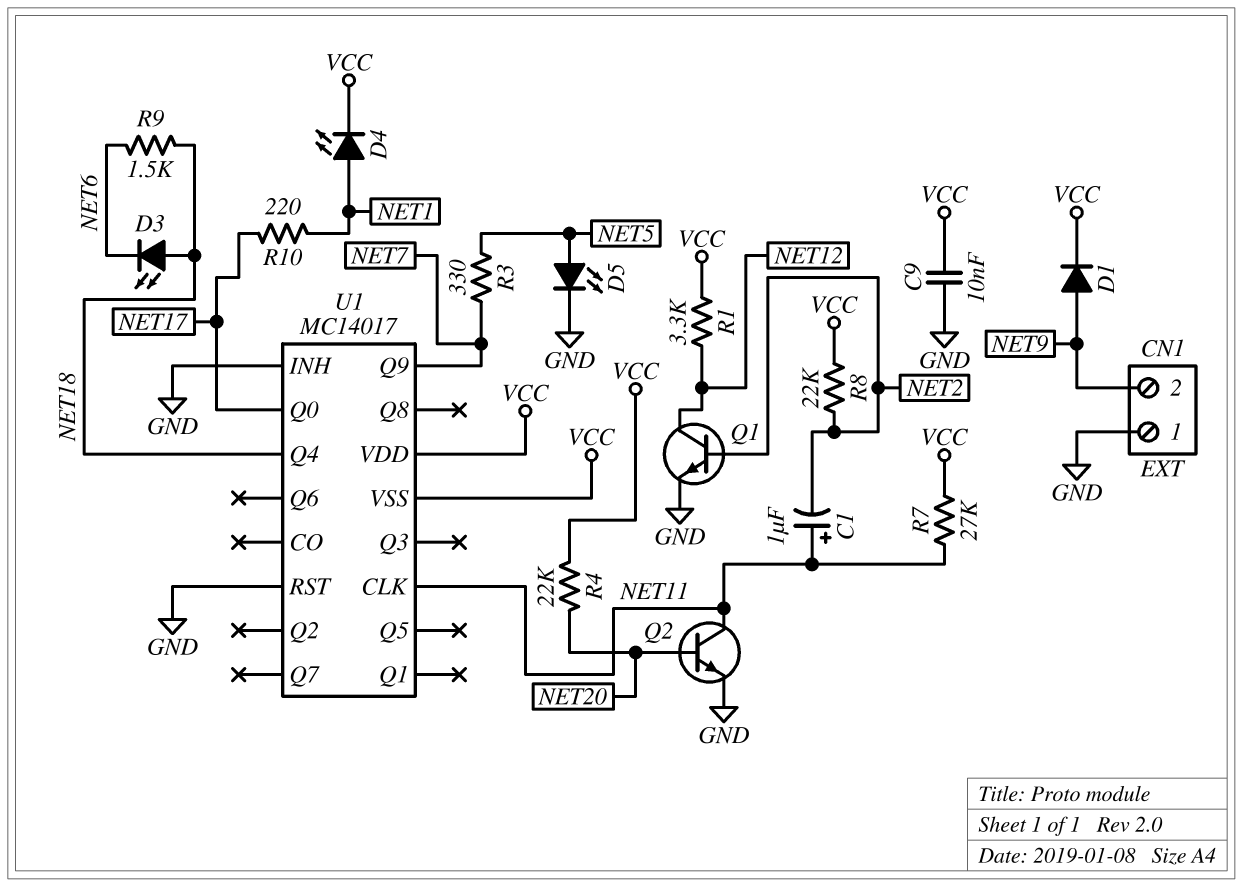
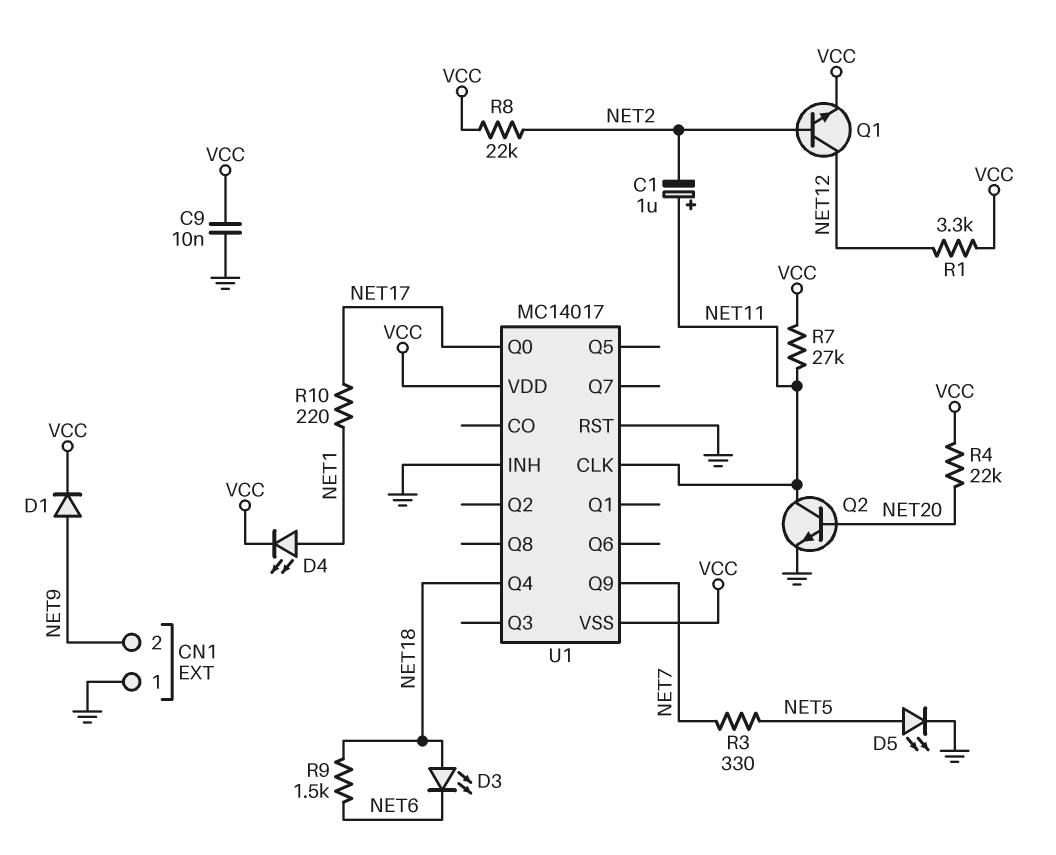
Q1: NPN (B NET2, C NET12, E GND) -> NPN (B NET2, C NET12, E VCC)

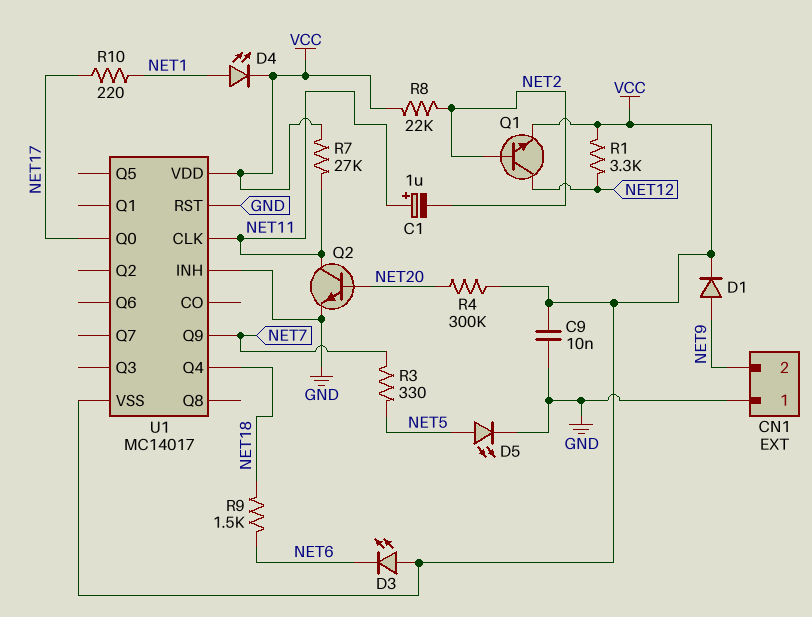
D3: LED (A NET18, K NET6) -> LED (A VCC, K NET6)
R4: 22k (NET20, VCC) -> 300k (NET20, VCC)

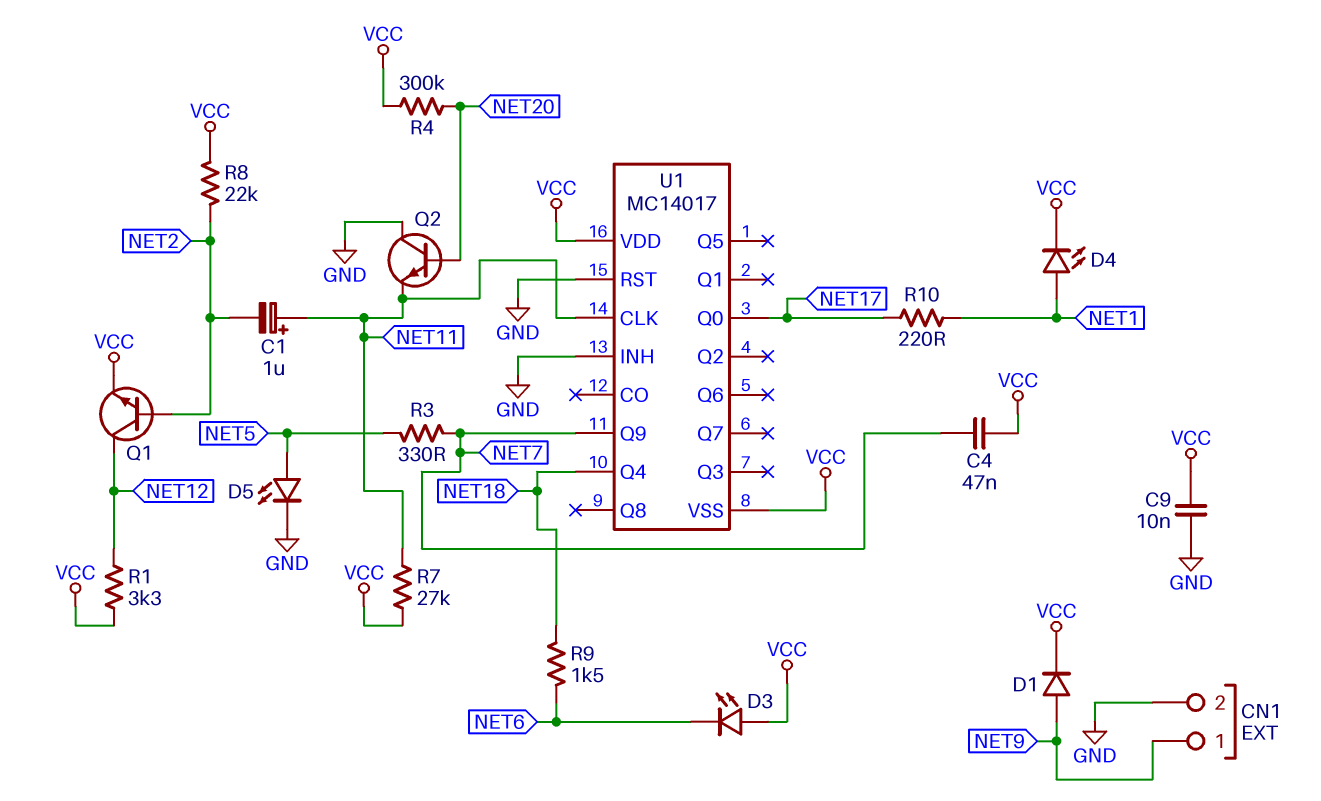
C4: none -> 47nF (NET7, VCC)
CN1 pin 1: GND -> NET9
CN1 pin 2: NET9 -> GND
Q2: NPN (B NET20, C NET11, E GND) -> NPN (B NET20, C GND, E NET11)

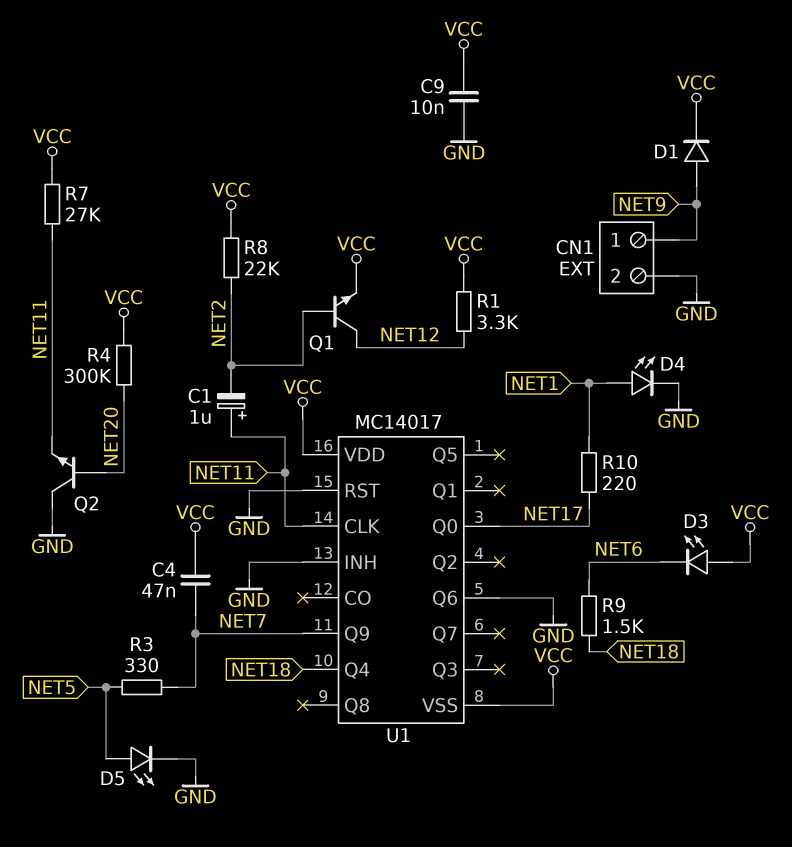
D4: LED (A NET1, K VCC) -> LED (A NET1, K GND)
U1 pin Q6: none -> GND

